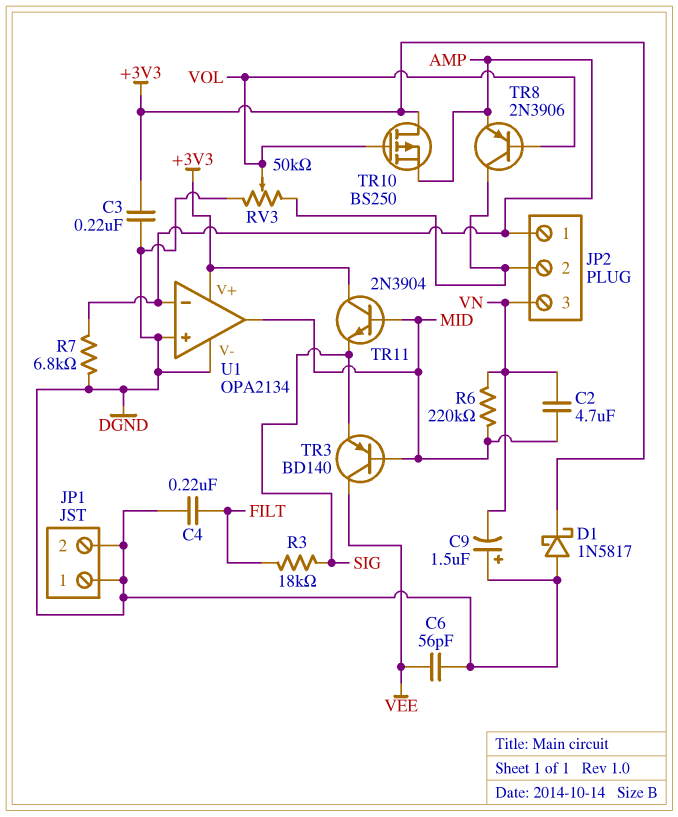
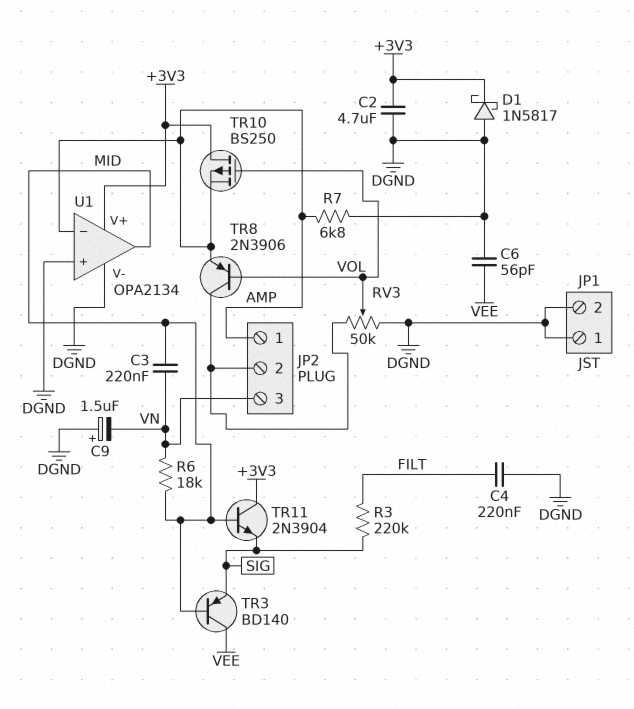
C2: 4.7uF (MID, VN) -> 4.7uF (+3V3, DGND)
C3: 220nF (+3V3, DGND) -> 220nF (MID, VN)
R3: 18k (FILT, SIG) -> 220k (FILT, SIG)
R6: 220k (MID, VN) -> 18k (MID, VN)

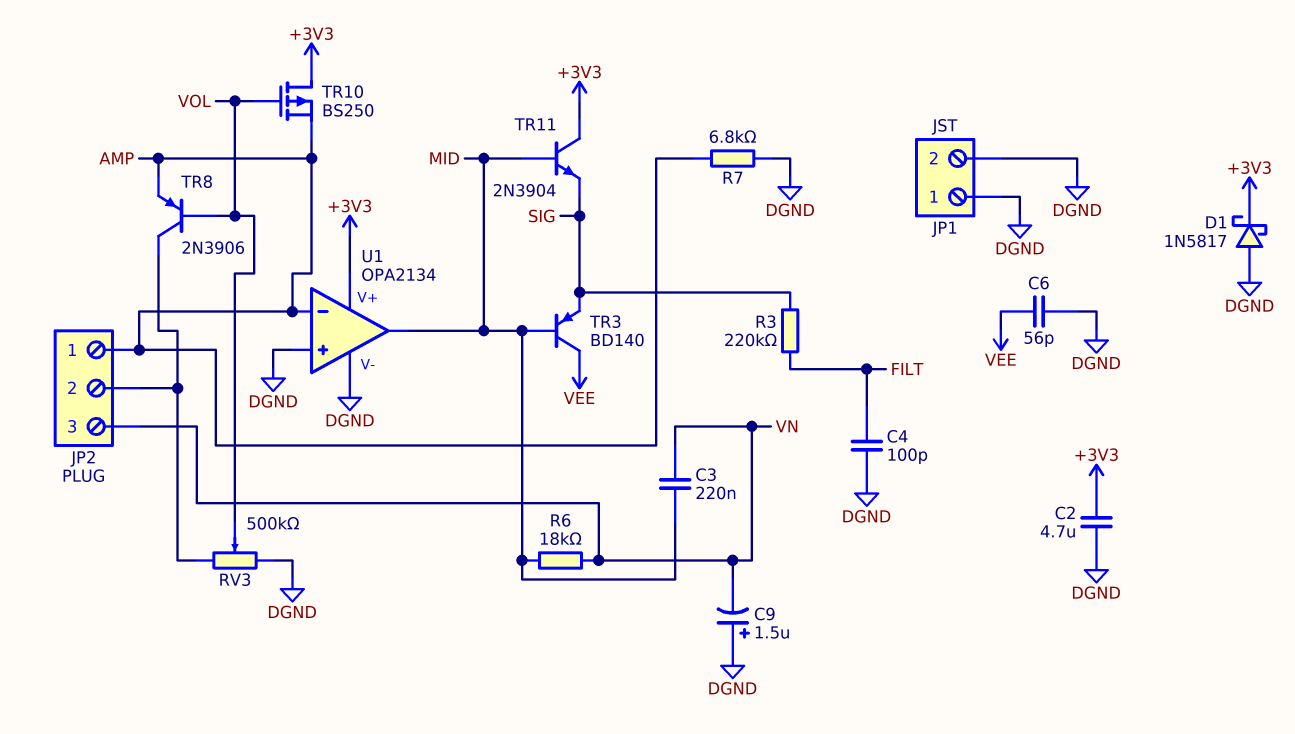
C4: 220nF (DGND, FILT) -> 100pF (DGND, FILT)
RV3: 50k (DGND, JP2/2, wiper VOL) -> 500k (DGND, JP2/2, wiper VOL)

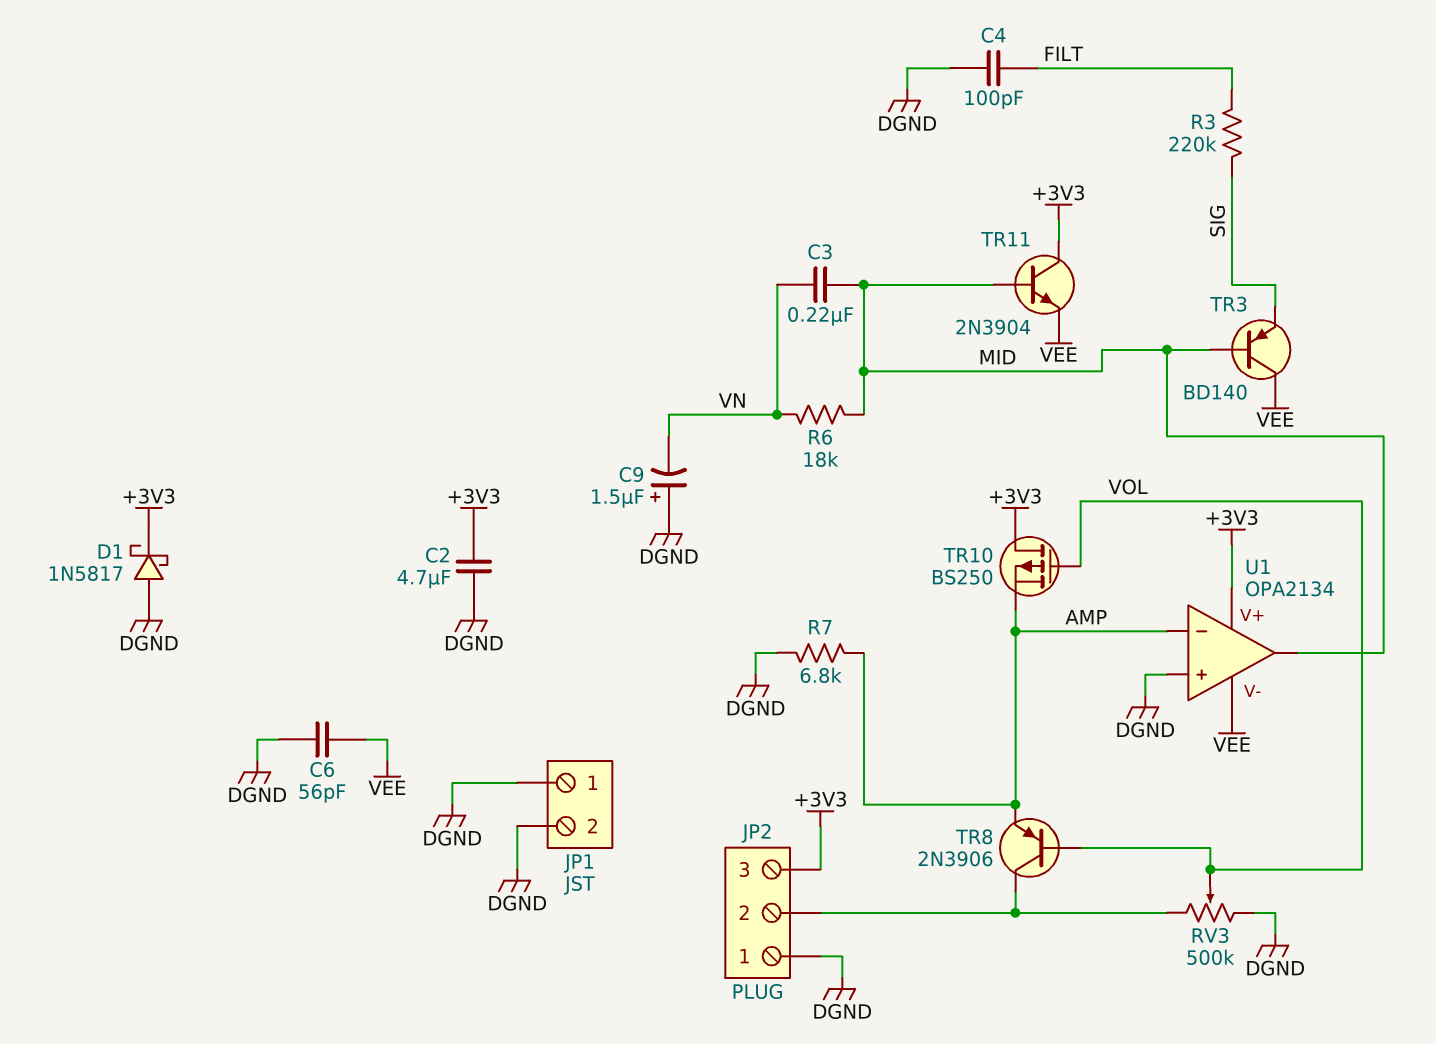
JP2 pin 1: AMP -> DGND
JP2 pin 3: VN -> +3V3
TR11: NPN 2N3904 (B MID, C +3V3, E SIG) -> NPN 2N3904 (B MID, C +3V3, E VEE)
U1 pin V-: DGND -> VEE

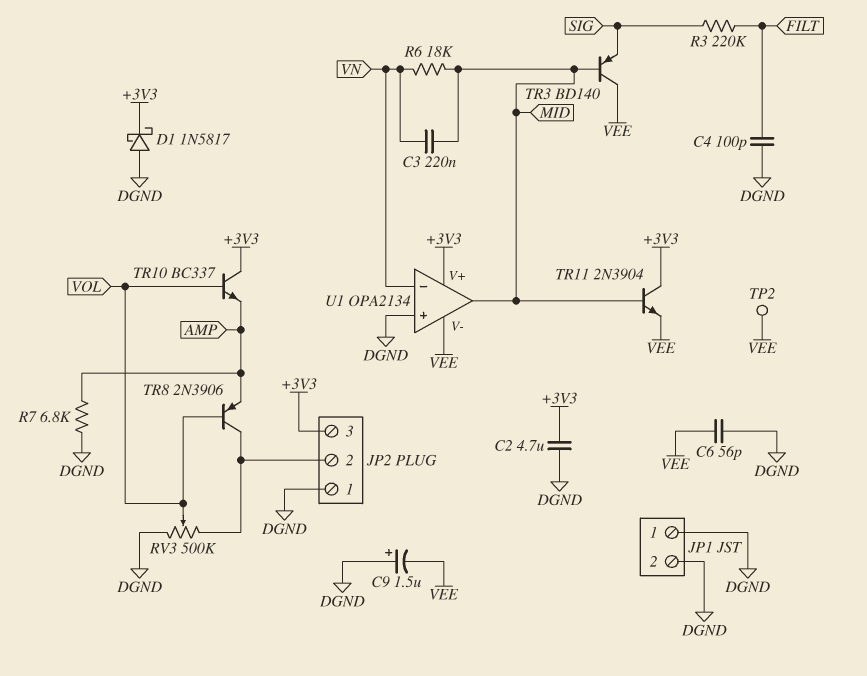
C9: 1.5uF (plus DGND, minus VN) -> 1.5uF (plus DGND, minus VEE)
TP2: none -> test point (VEE)
TR10: PMOS BS250 (G VOL, D +3V3, S AMP) -> NPN BC337 (B VOL, C +3V3, E AMP)
U1 pin in-: AMP -> VN

